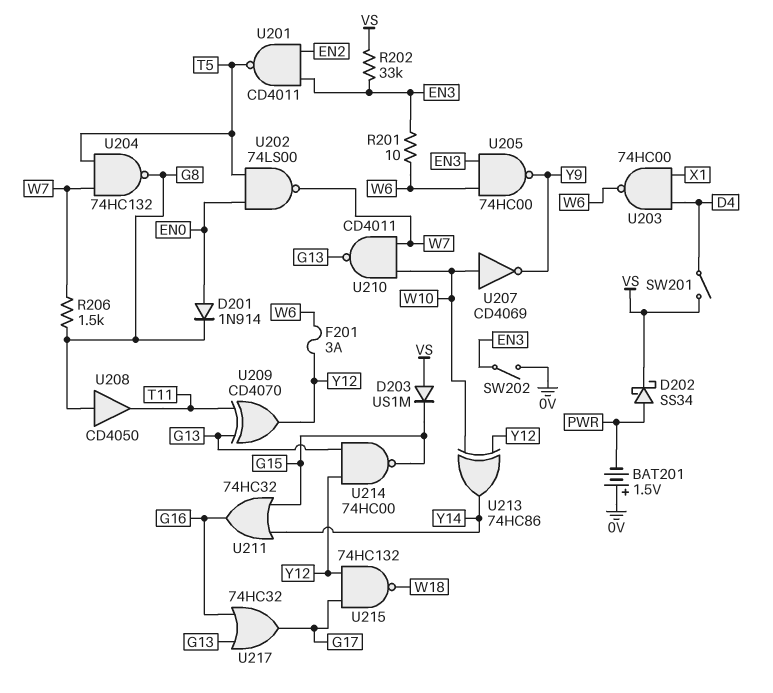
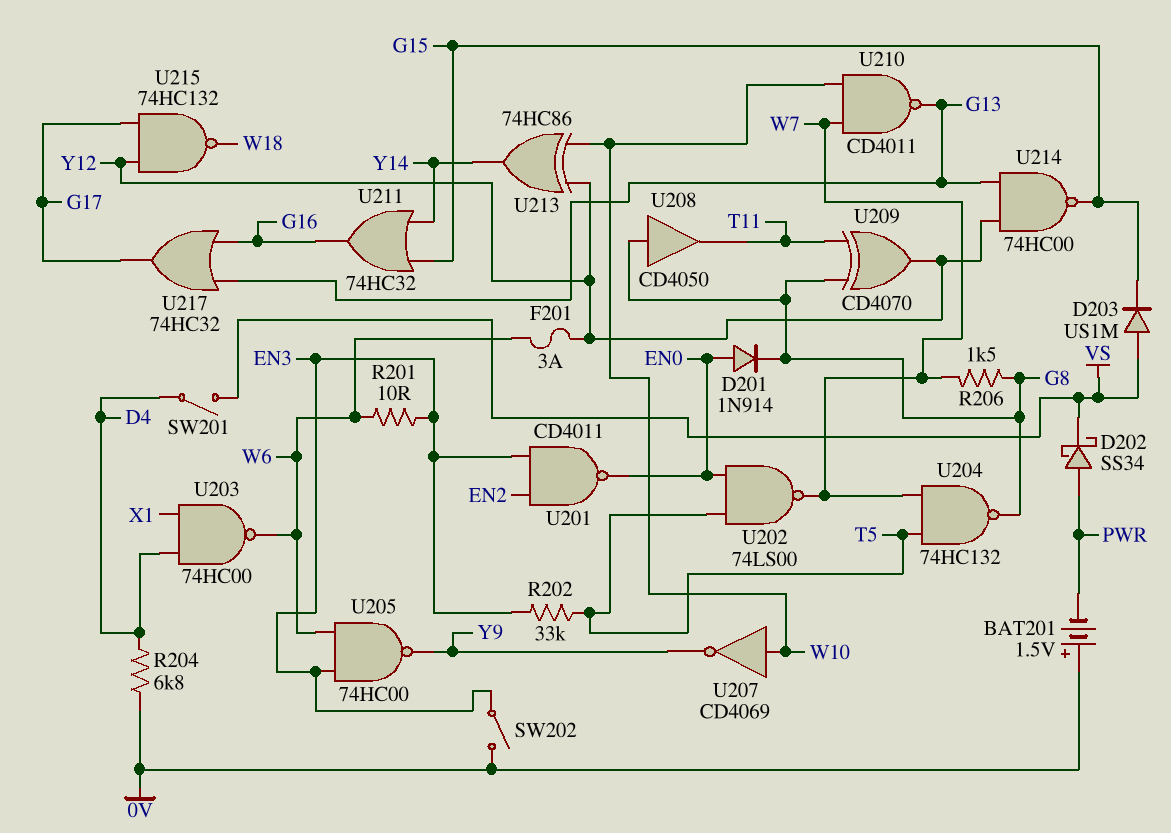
R202: 33k (EN3, VS) -> 33k (EN3, T5)
R204: none -> 6.8k (0V, D4)
U201: NAND CD4011 (in EN2, in EN3, out T5) -> NAND CD4011 (in EN2, in EN3, out EN0)
U209: XOR CD4070 (in G13, in T11, out Y12) -> XOR CD4070 (in G8, in T11, out Y12)

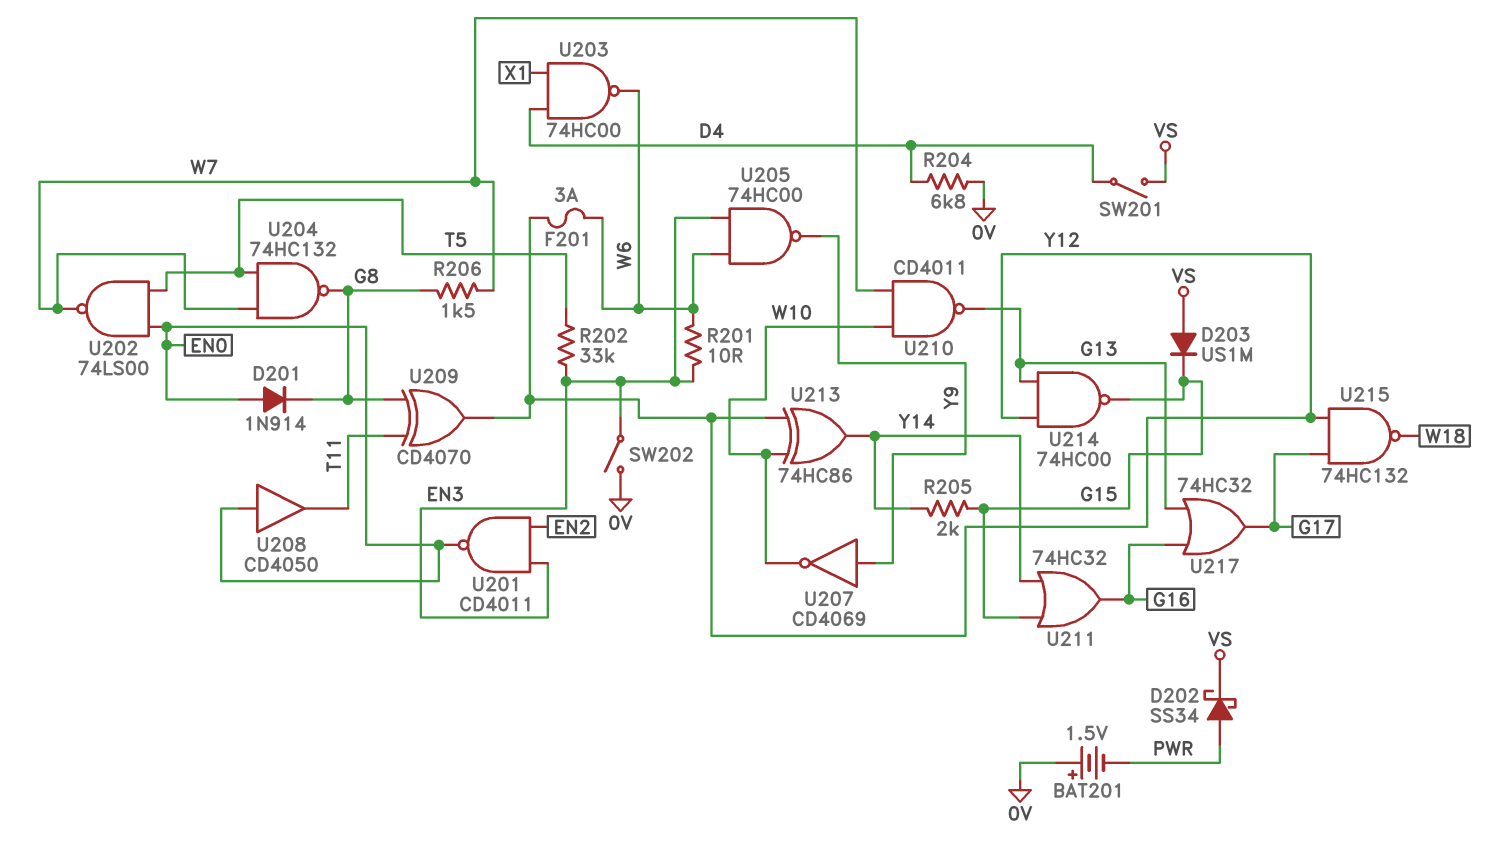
R205: none -> 2k (G15, Y14)
U207: NOT CD4069 (in W10, out Y9) -> NOT CD4069 (in Y9, out W10)
U208: buffer CD4050 (in G8, out T11) -> buffer CD4050 (in EN0, out T11)

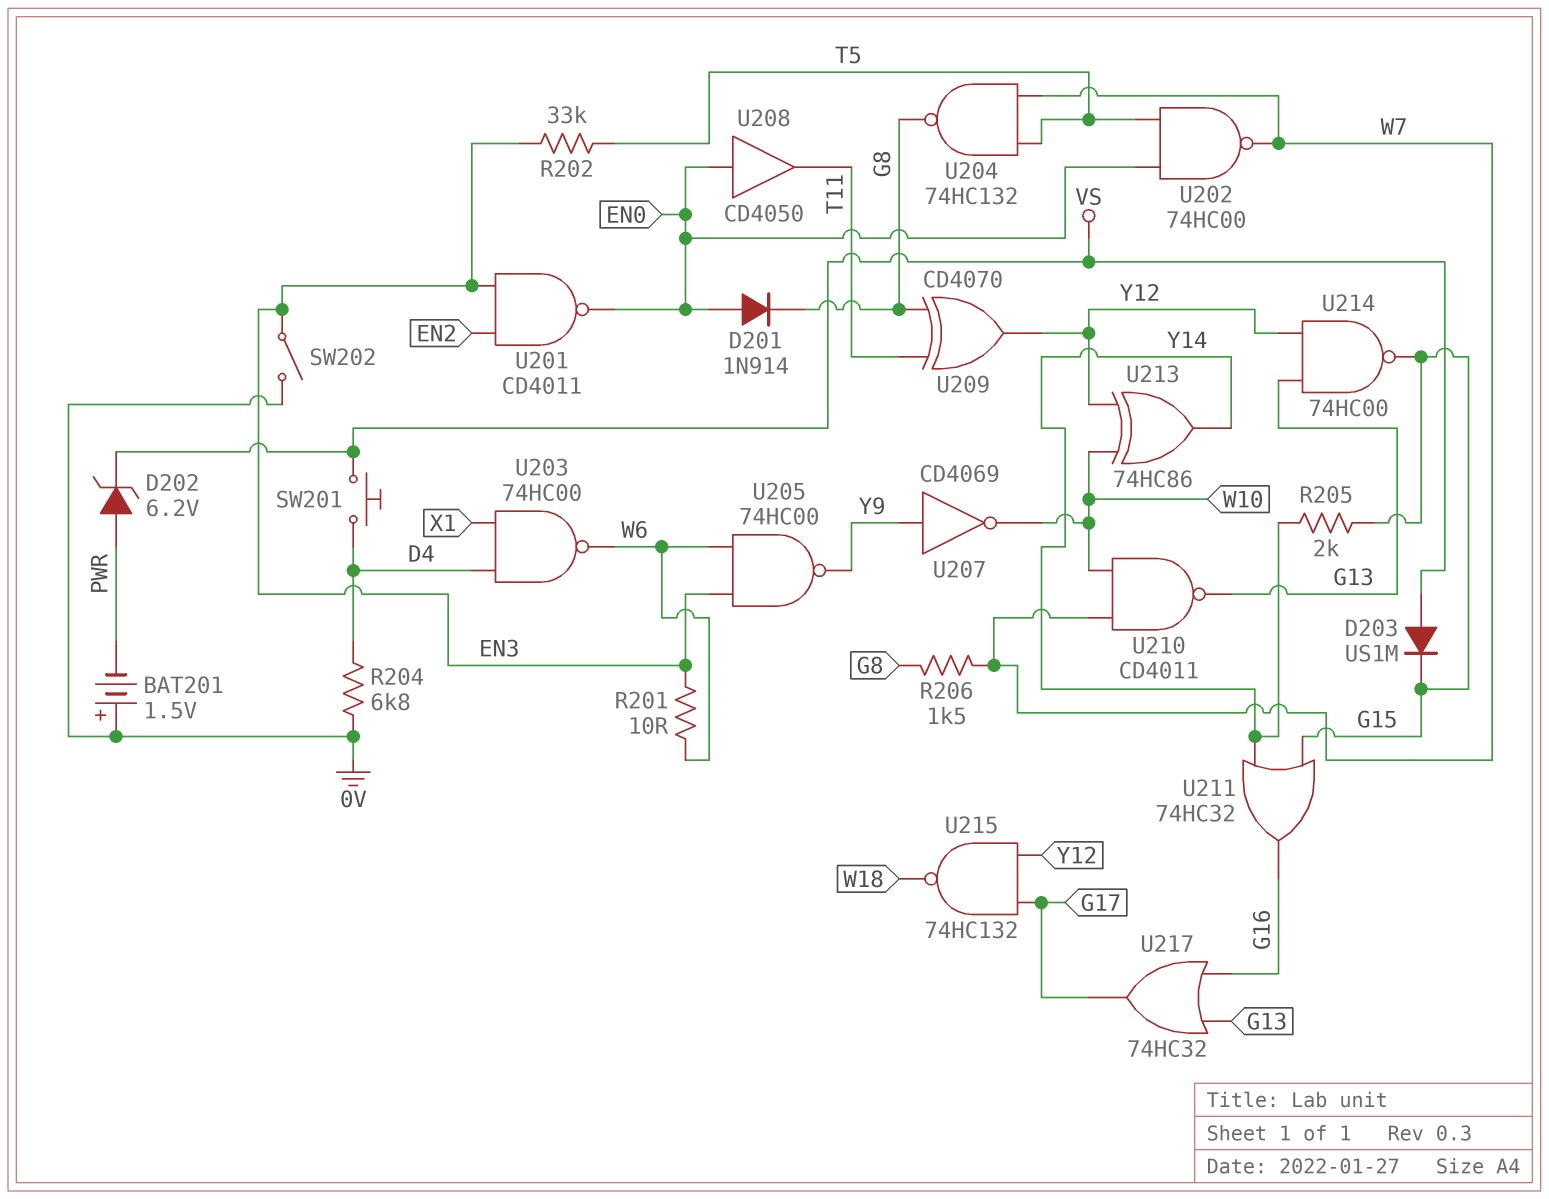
D202: schottky SS34 (A PWR, K VS) -> zener 6.2V (A PWR, K VS)
F201: 3A (W6, Y12) -> none
SW201: switch (D4, VS) -> button (D4, VS)
U202: NAND 74LS00 (in EN0, in T5, out W7) -> NAND 74HC00 (in EN0, in T5, out W7)

